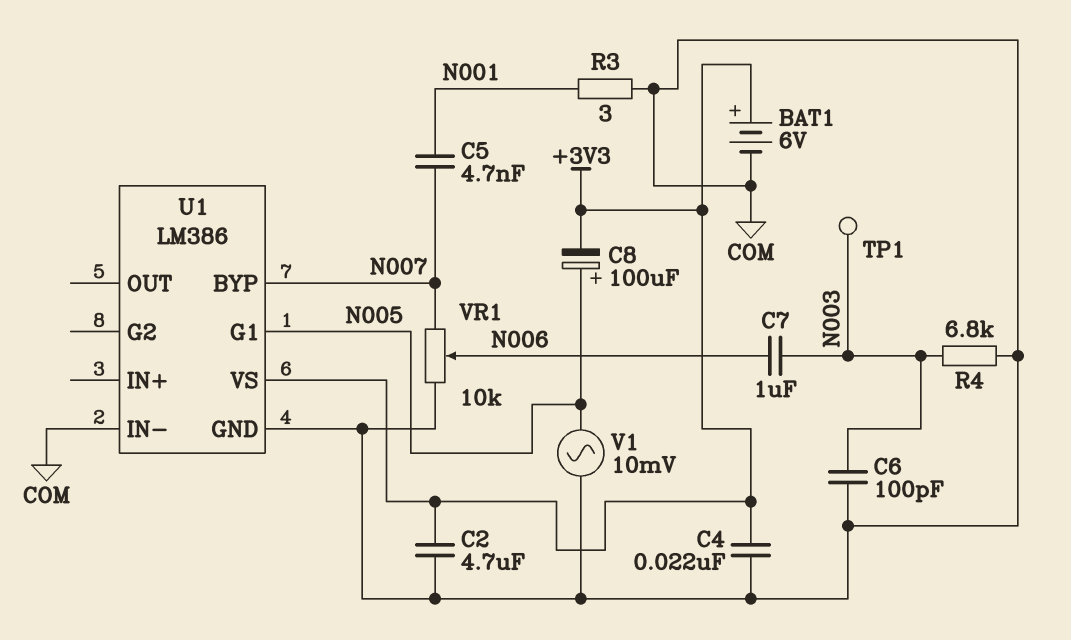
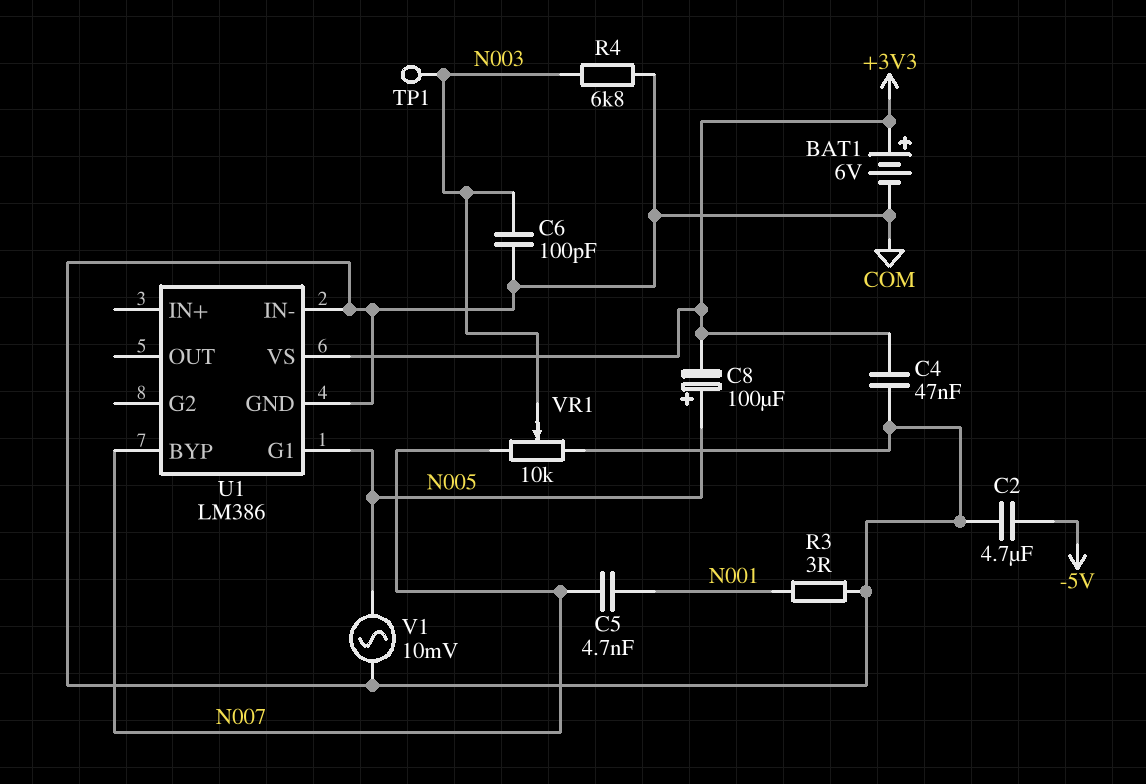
C2: 4.7uF (+3V3, COM) -> 4.7uF (-5V, COM)
C4: 22nF (+3V3, COM) -> 47nF (+3V3, COM)
C7: 1uF (N003, N006) -> none
VR1: 10k (COM, N007, wiper N006) -> 10k (COM, N007, wiper N003)

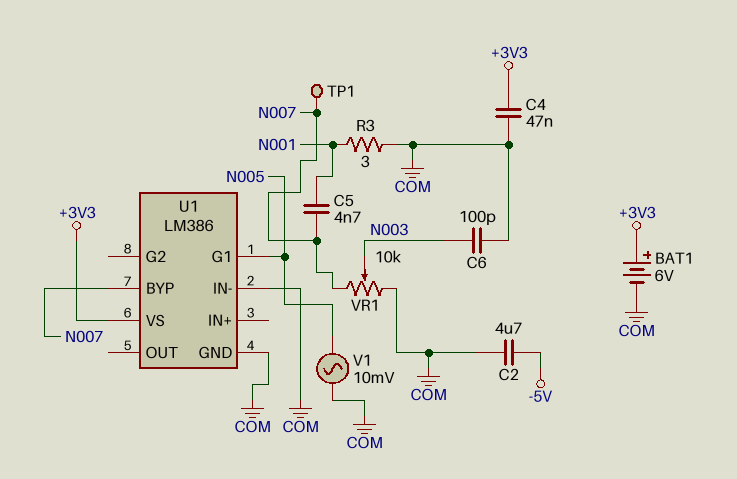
C8: 100uF (plus N005, minus +3V3) -> none
R4: 6.8k (COM, N003) -> none
TP1: test point (N003) -> test point (N007)

